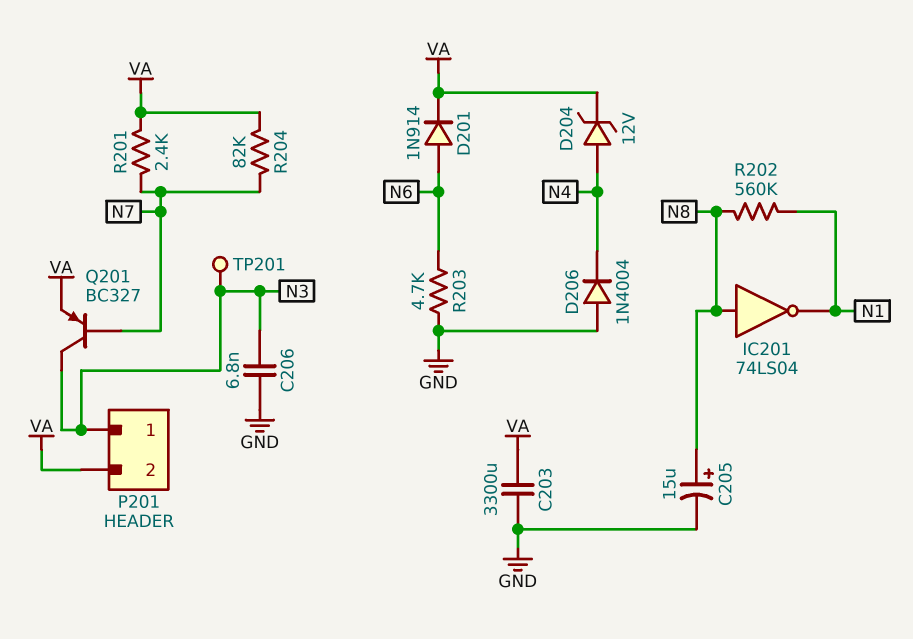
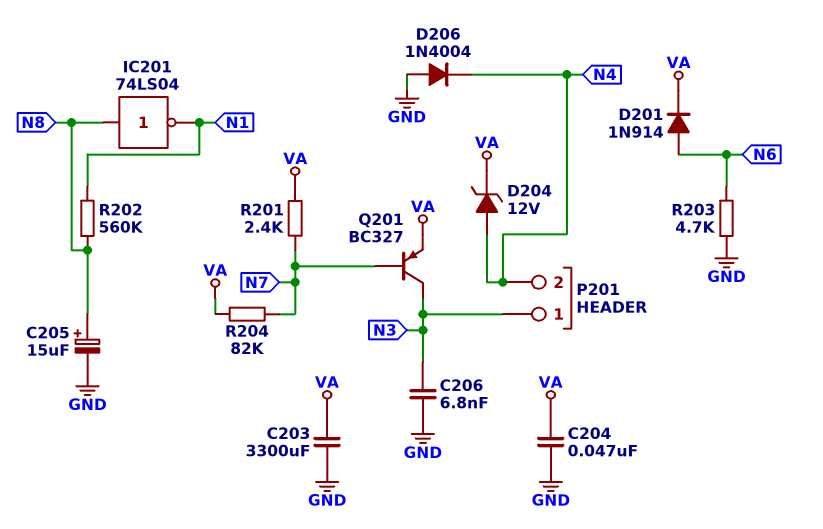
C204: none -> 47nF (GND, VA)
P201 pin 2: VA -> N4
TP201: test point (N3) -> none

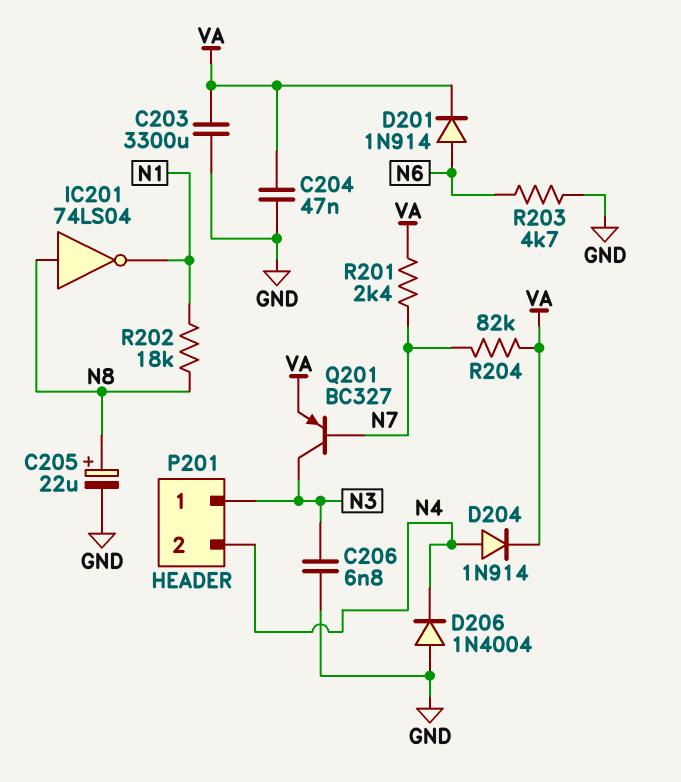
C205: 15uF (plus N8, minus GND) -> 22uF (plus N8, minus GND)
D204: zener 12V (A N4, K VA) -> diode 1N914 (A N4, K VA)
R202: 560k (N1, N8) -> 18k (N1, N8)

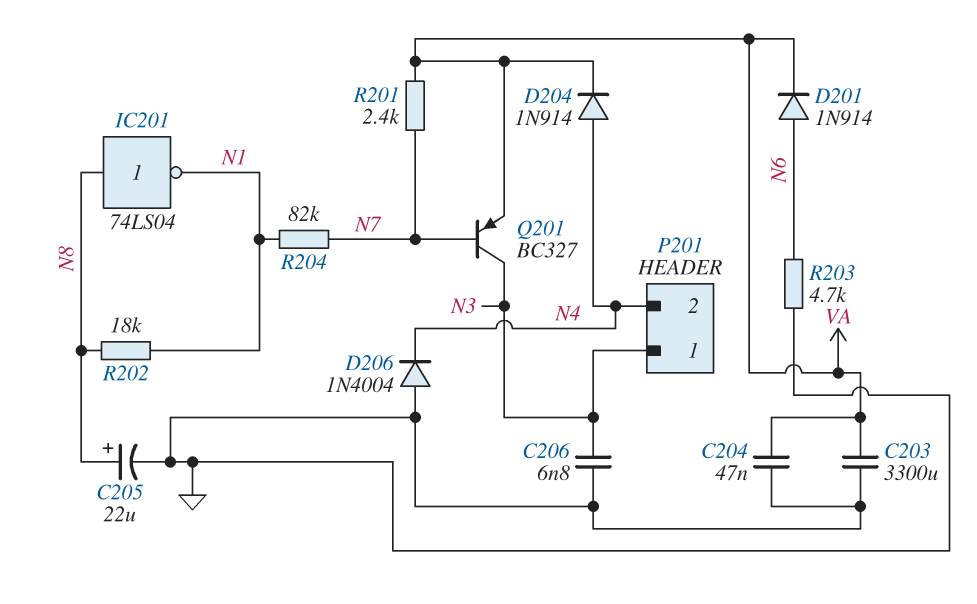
R204: 82k (N7, VA) -> 82k (N1, N7)

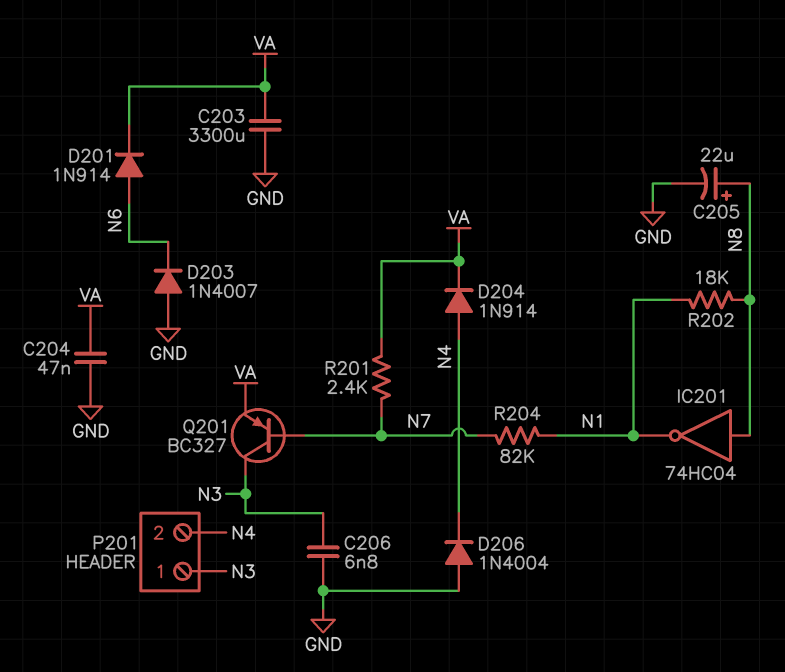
D203: none -> diode 1N4007 (A GND, K N6)
IC201: NOT 74LS04 (in N8, out N1) -> NOT 74HC04 (in N8, out N1)
R203: 4.7k (GND, N6) -> none

